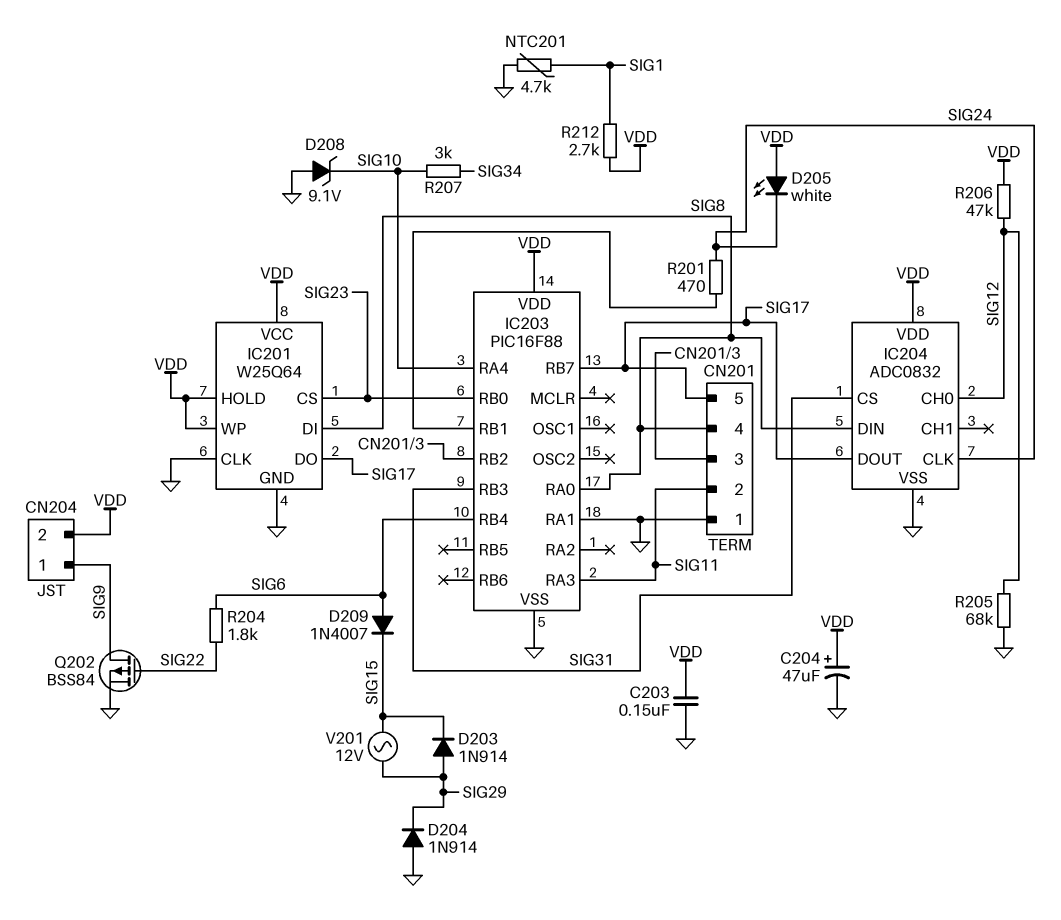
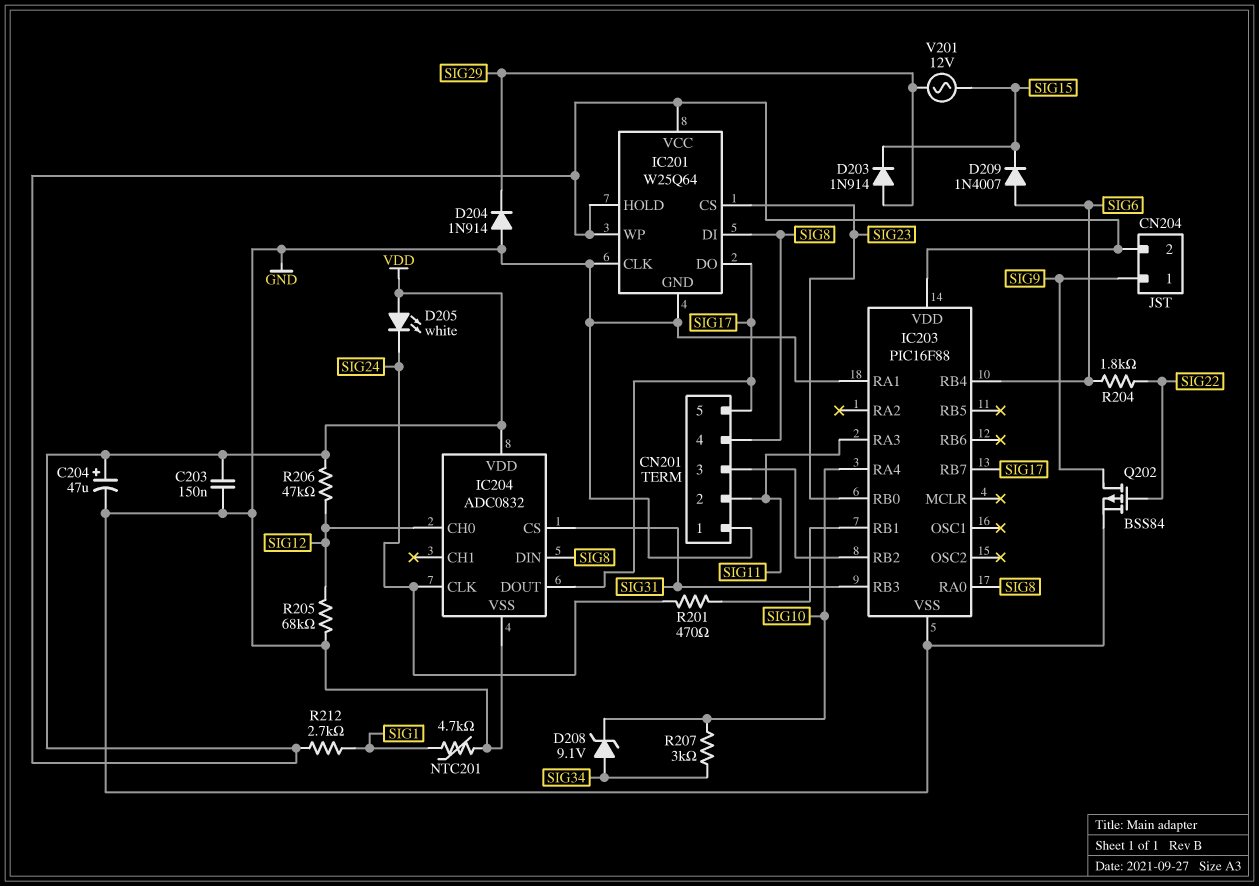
D208: zener 9.1V (A GND, K SIG10) -> zener 9.1V (A SIG34, K SIG10)

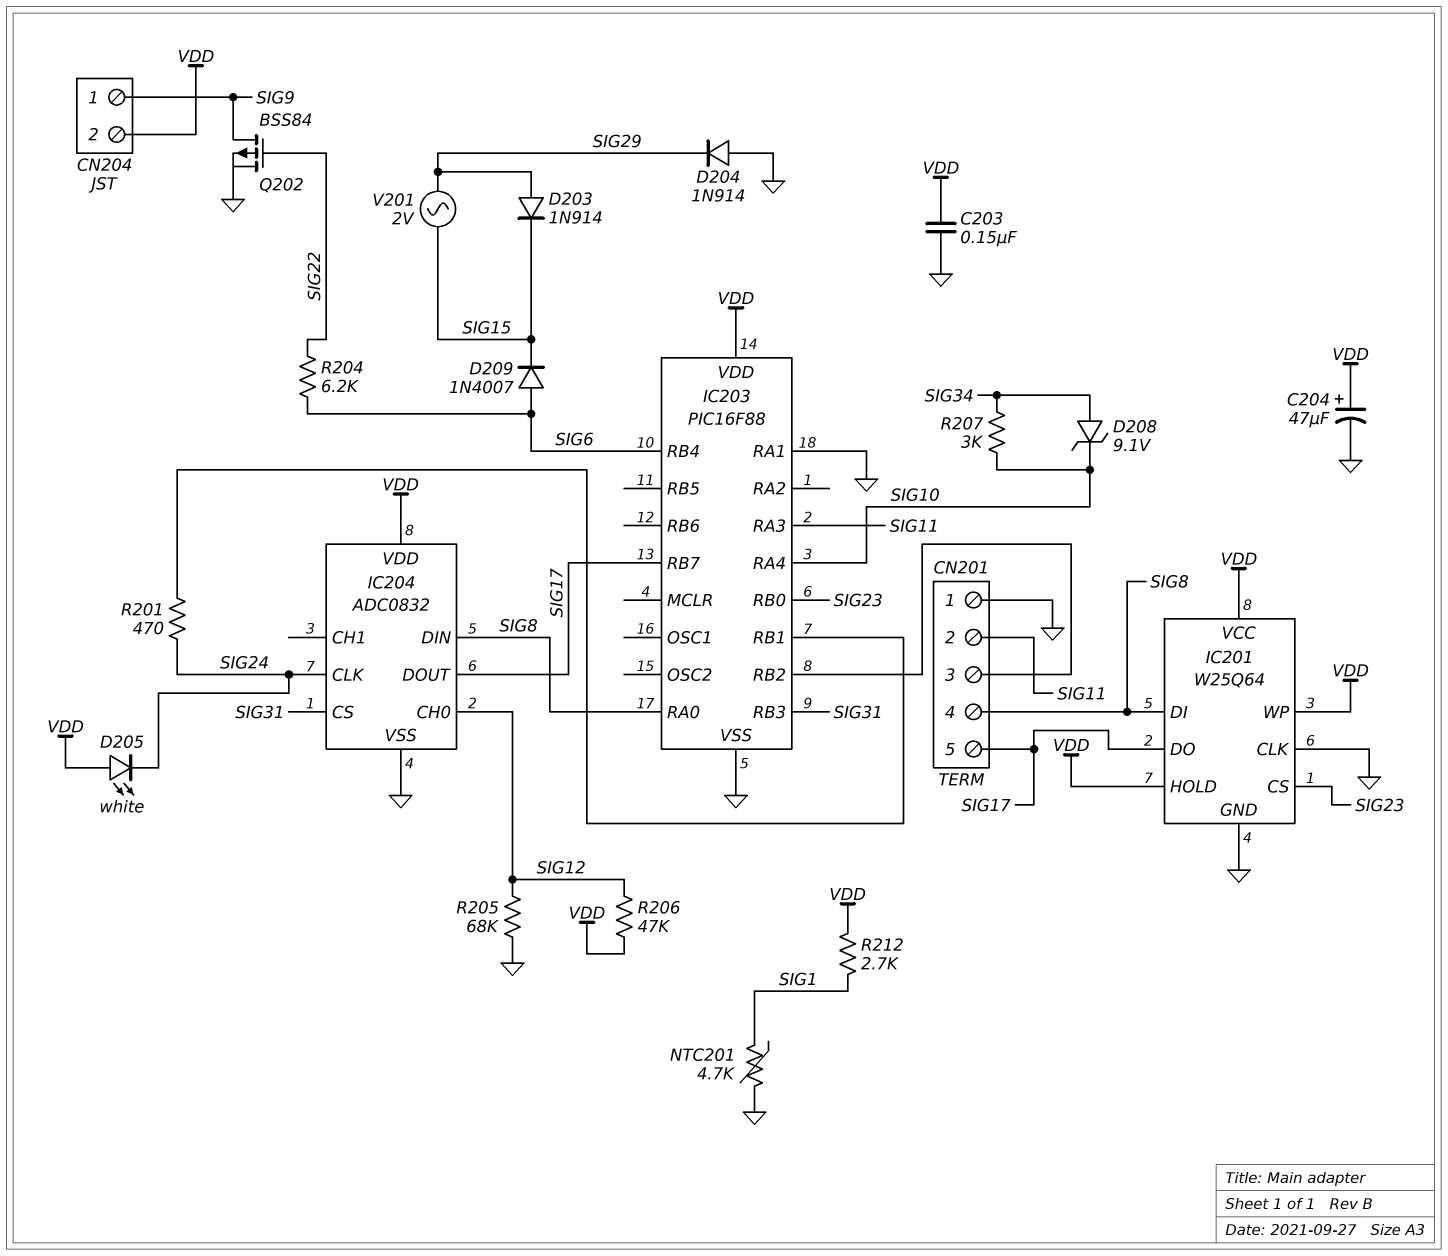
R204: 1.8k (SIG6, SIG22) -> 6.2k (SIG6, SIG22)
V201: AC 12V (SIG15, SIG29) -> AC 2V (SIG15, SIG29)

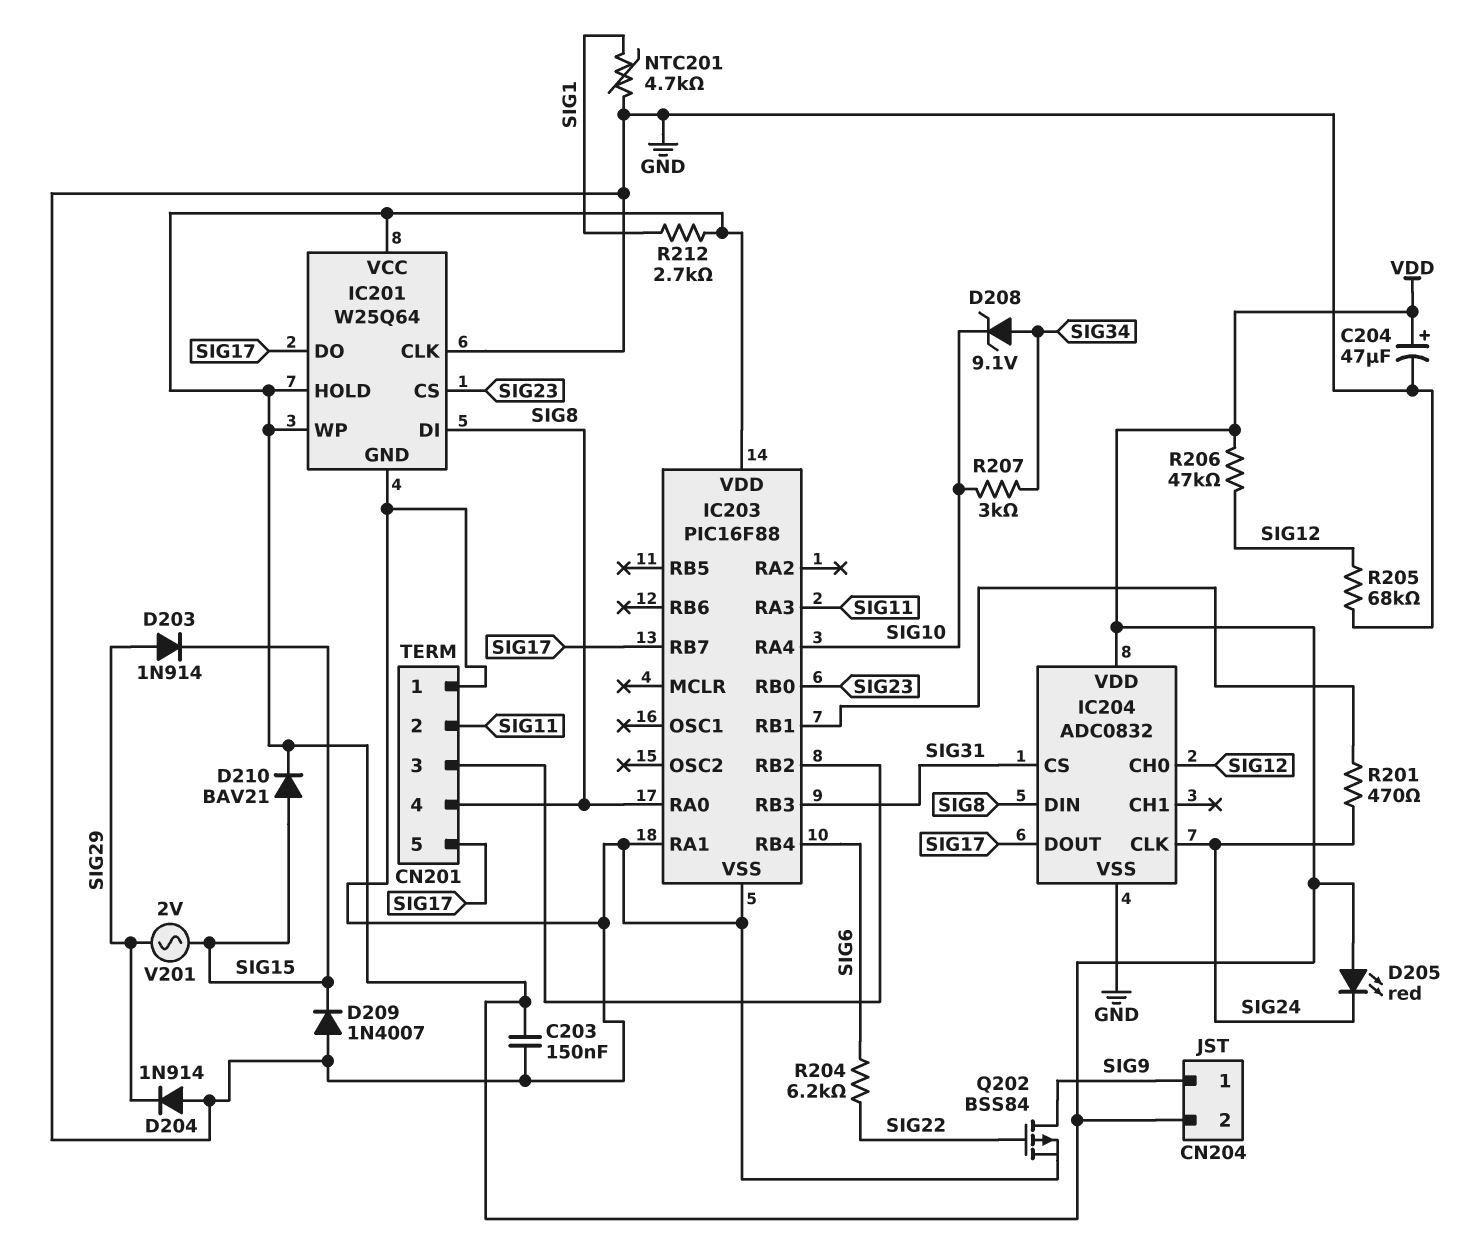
D205: LED white (A VDD, K SIG24) -> LED red (A VDD, K SIG24)
D209: diode 1N4007 (A SIG6, K SIG15) -> diode 1N4007 (A GND, K SIG15)
D210: none -> diode BAV21 (A SIG15, K VDD)

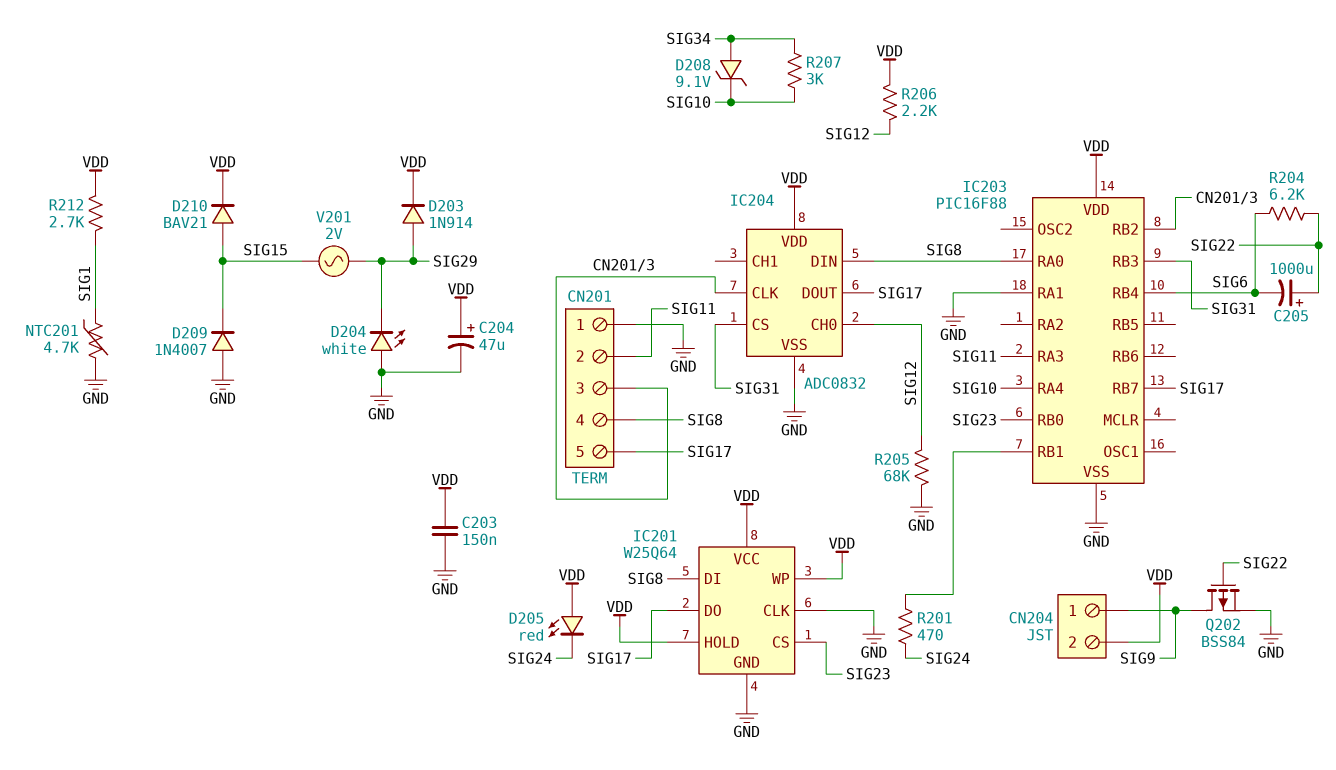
C205: none -> 1000uF (plus SIG22, minus SIG6)
D203: diode 1N914 (A SIG29, K SIG15) -> diode 1N914 (A SIG29, K VDD)
D204: diode 1N914 (A GND, K SIG29) -> LED white (A GND, K SIG29)
IC204 pin CLK: SIG24 -> CN201/3
R206: 47k (SIG12, VDD) -> 2.2k (SIG12, VDD)

